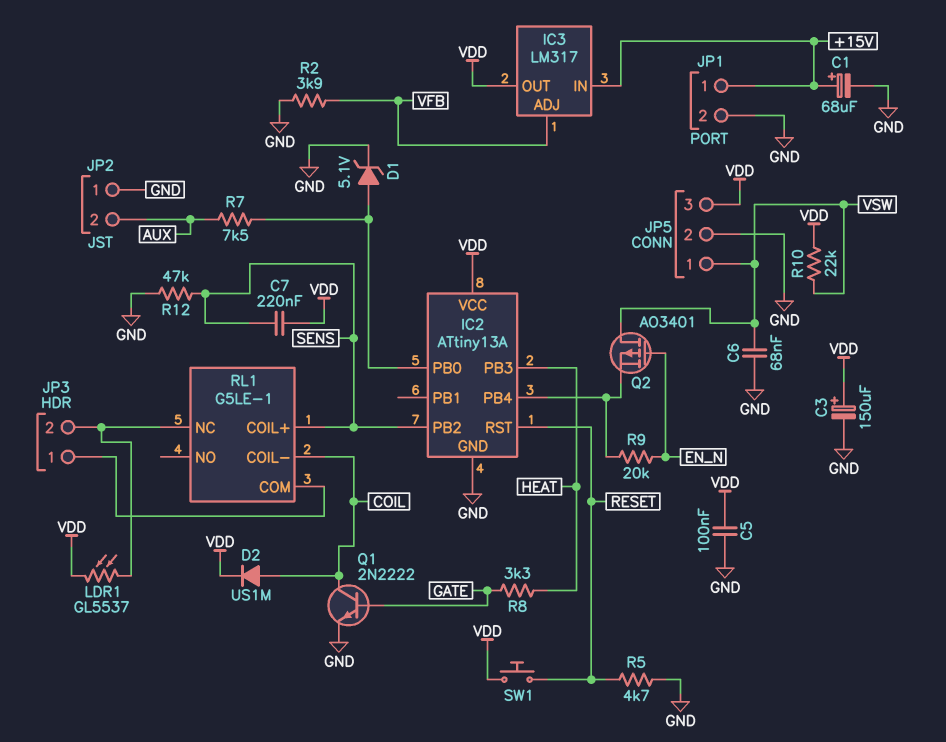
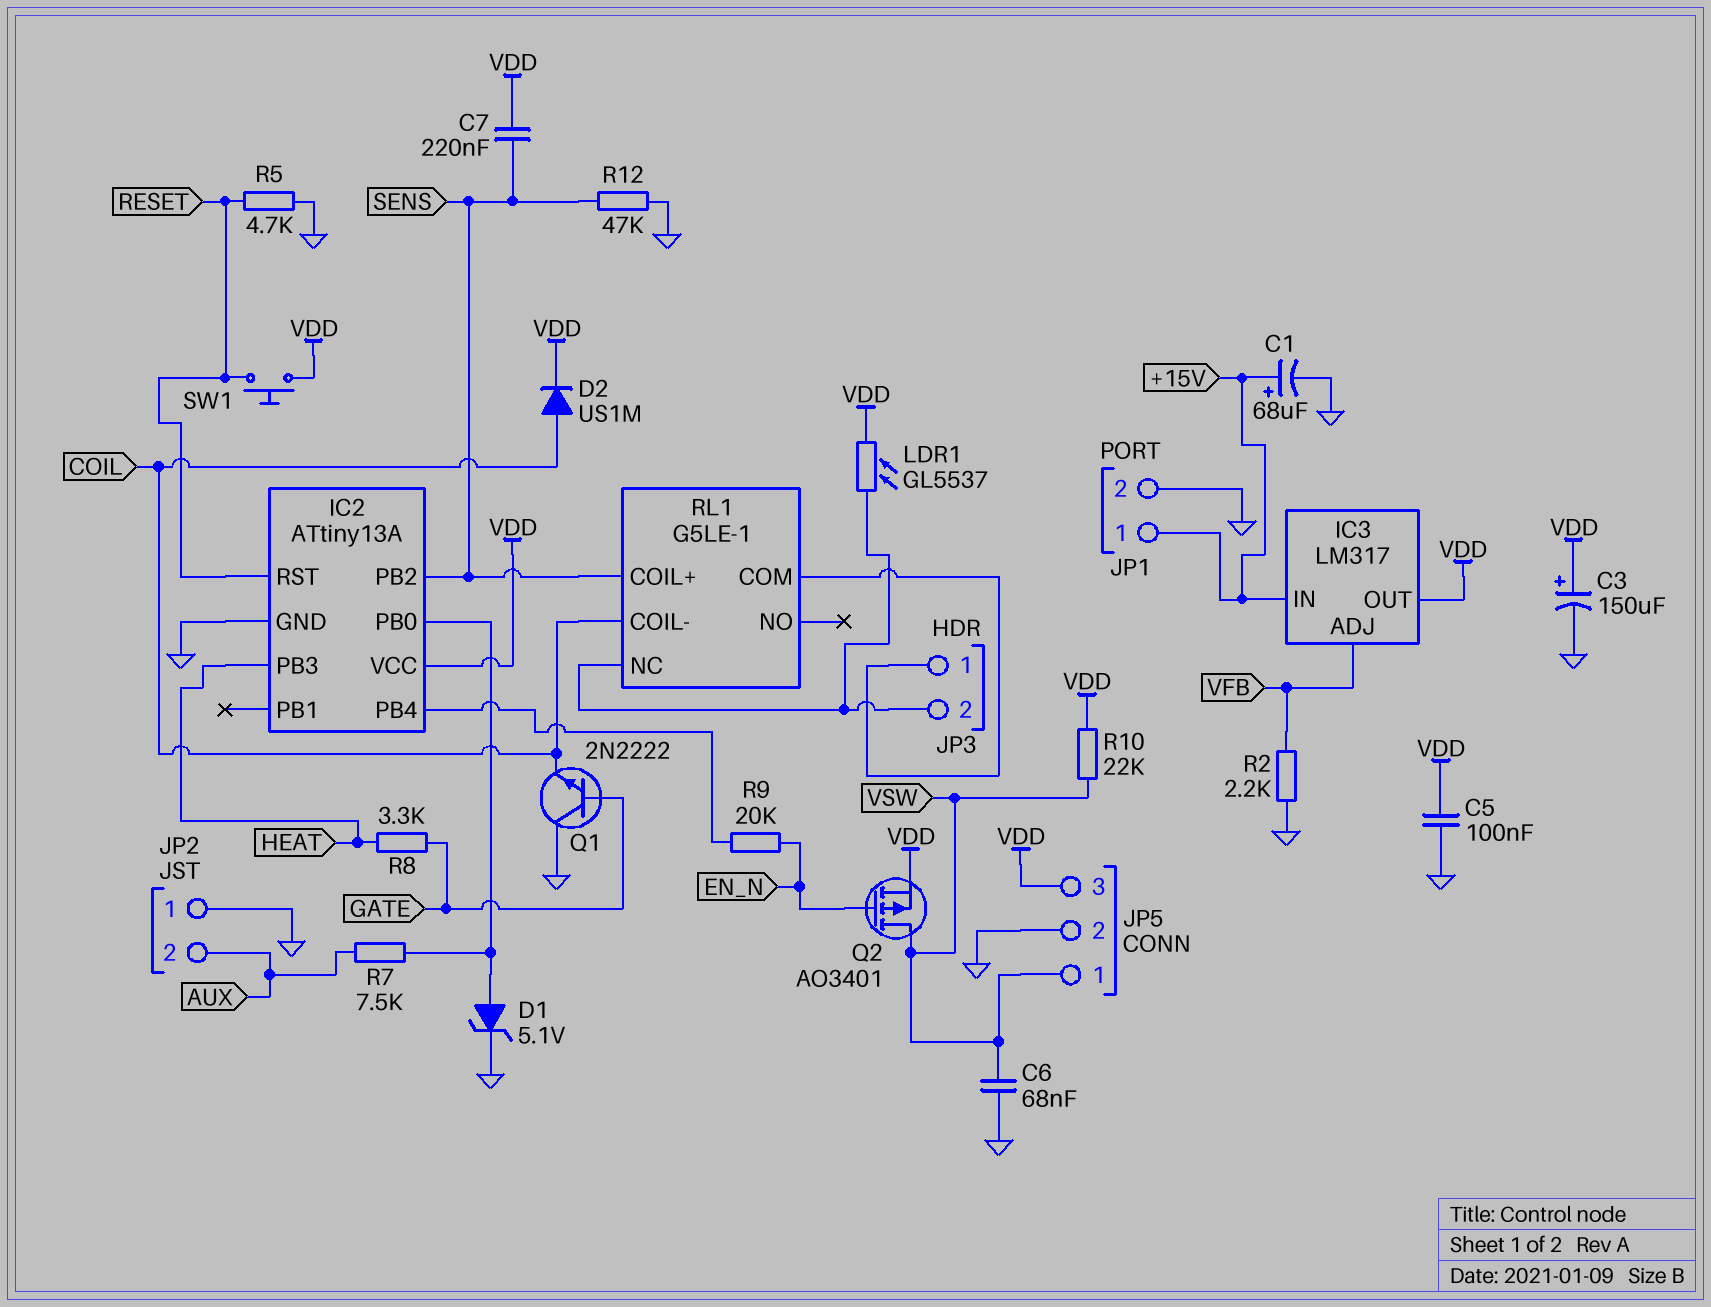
Q1: NPN 2N2222 (B GATE, C COIL, E GND) -> NPN 2N2222 (B GATE, C GND, E COIL)
Q2: PMOS AO3401 (G EN_N, D VSW, S IC2/PB4) -> PMOS AO3401 (G EN_N, D VSW, S VDD)
R2: 3.9k (GND, VFB) -> 2.2k (GND, VFB)

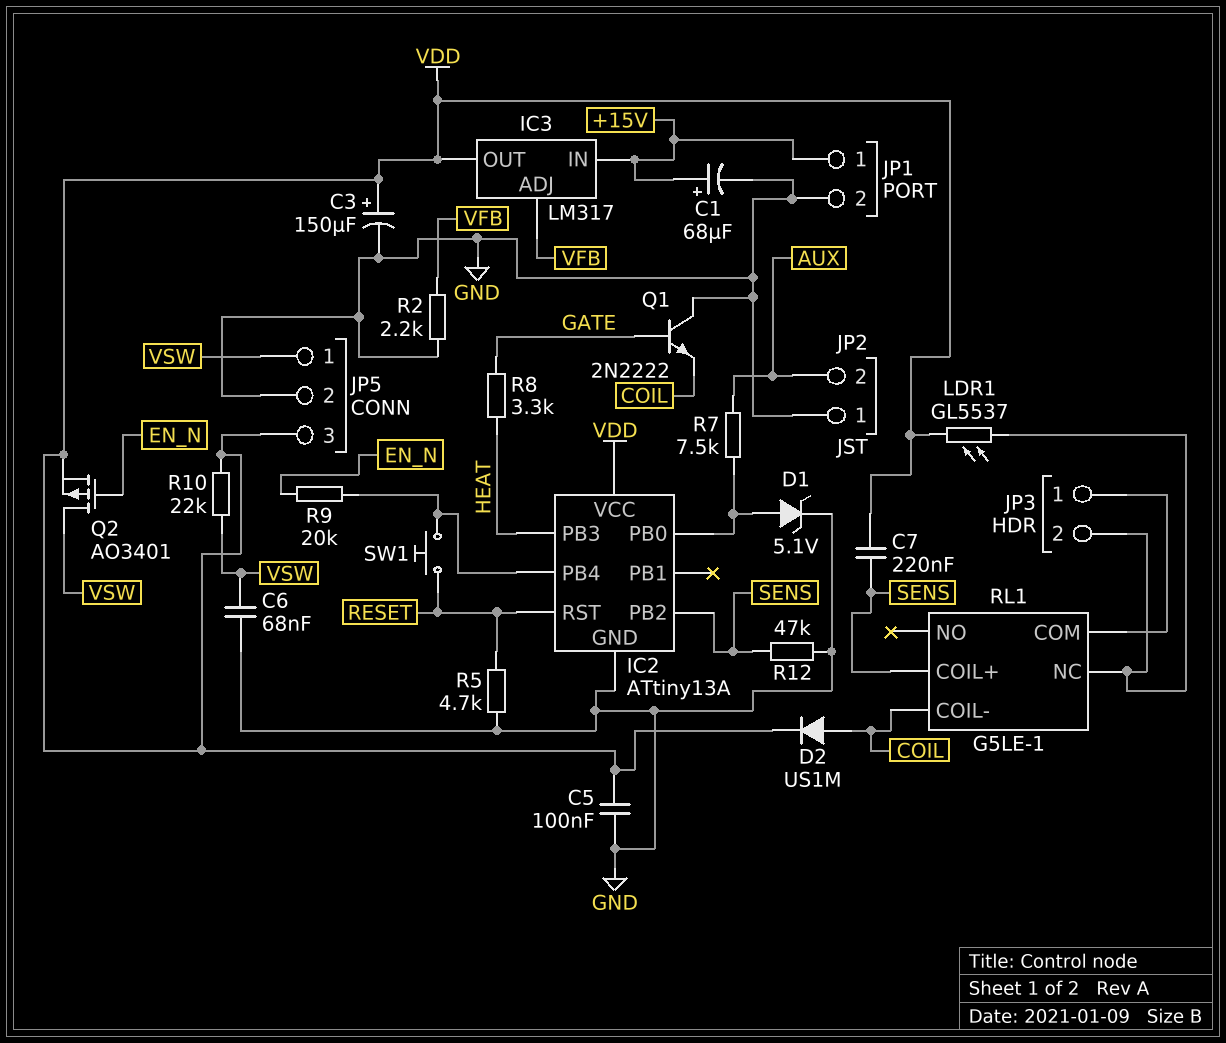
SW1: button (RESET, VDD) -> button (IC2/PB4, RESET)

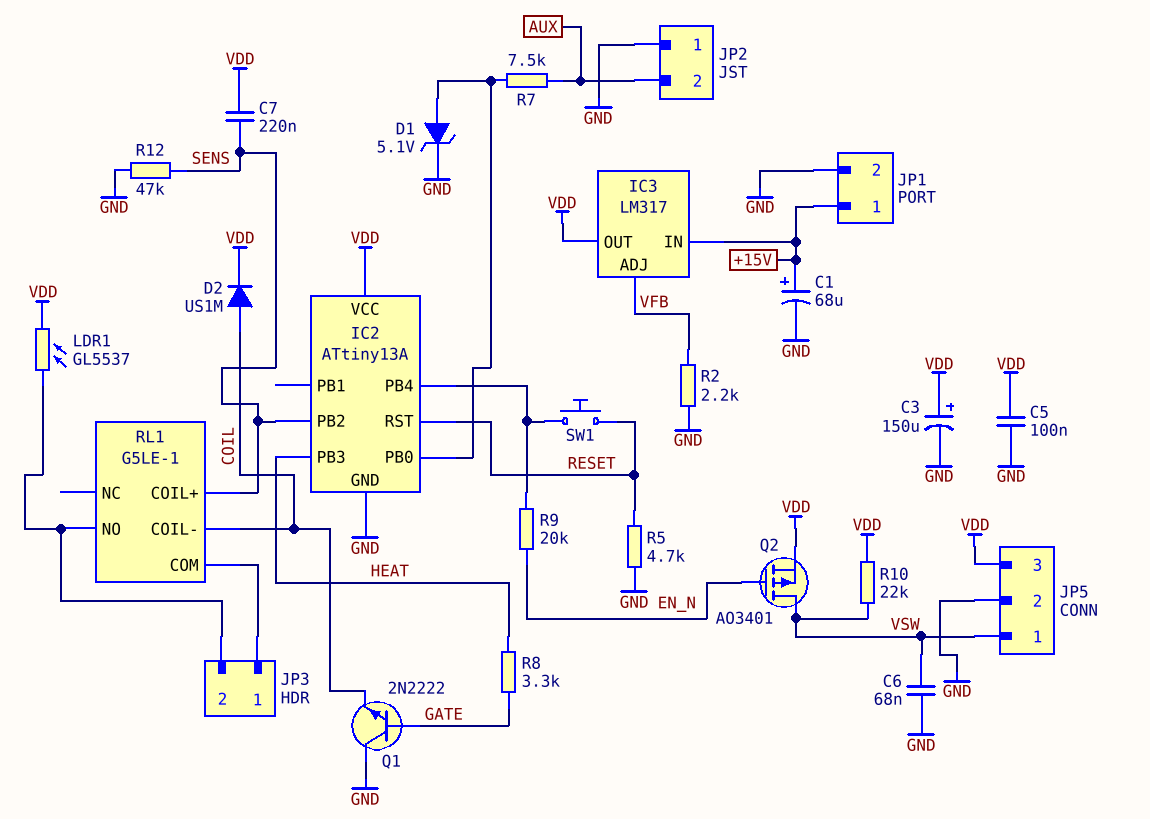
RL1 pin NC: JP3/2 -> none
RL1 pin NO: none -> JP3/2

